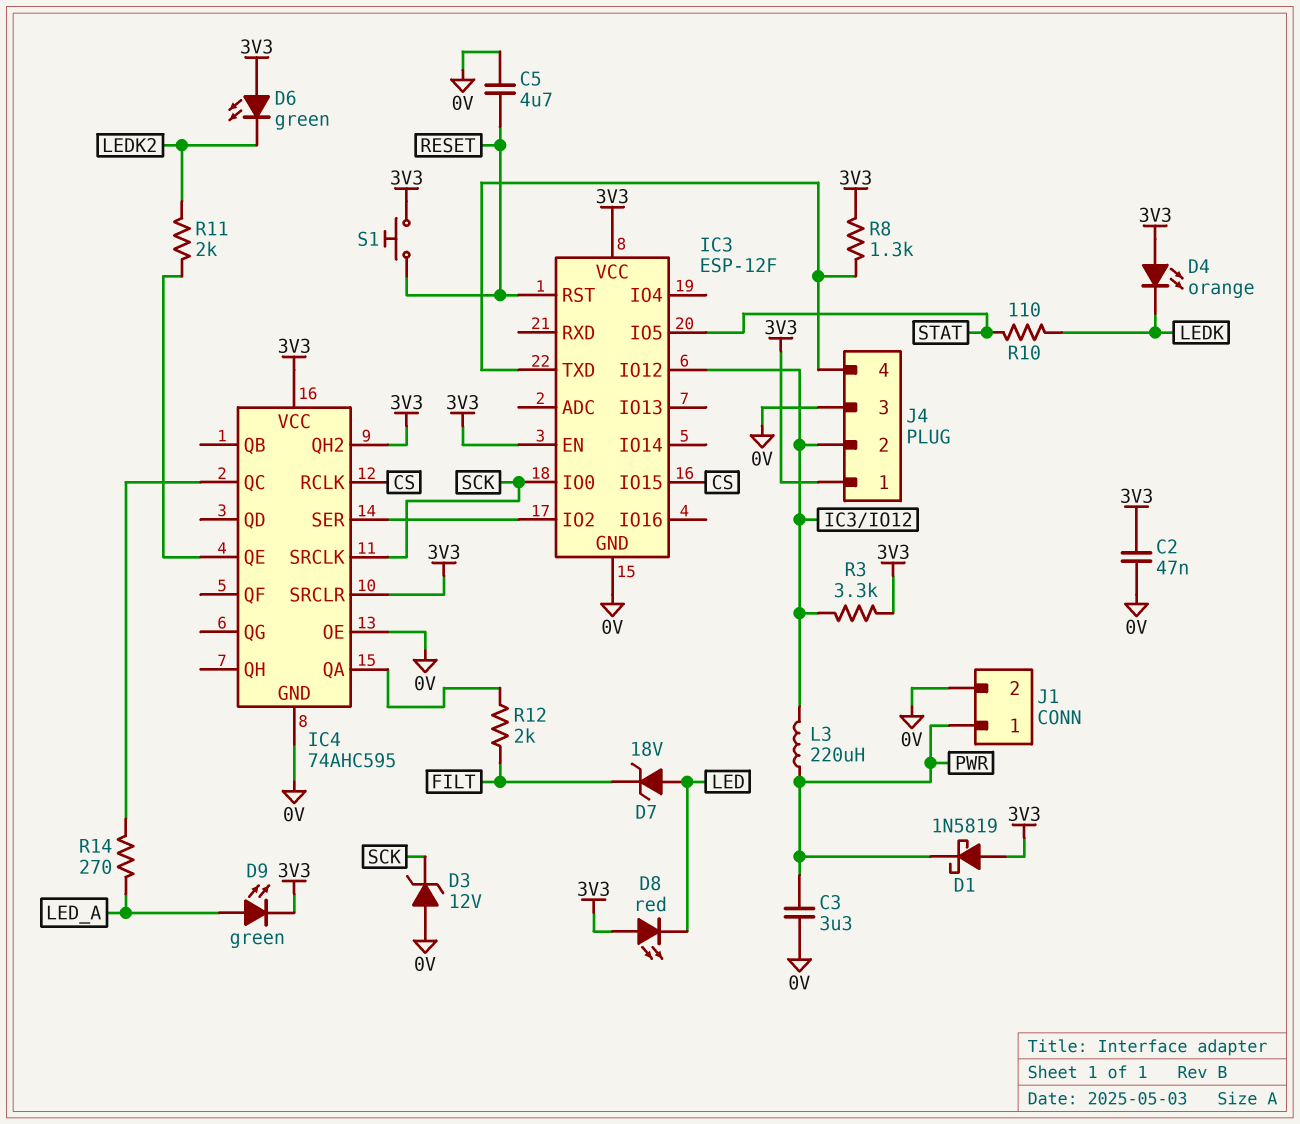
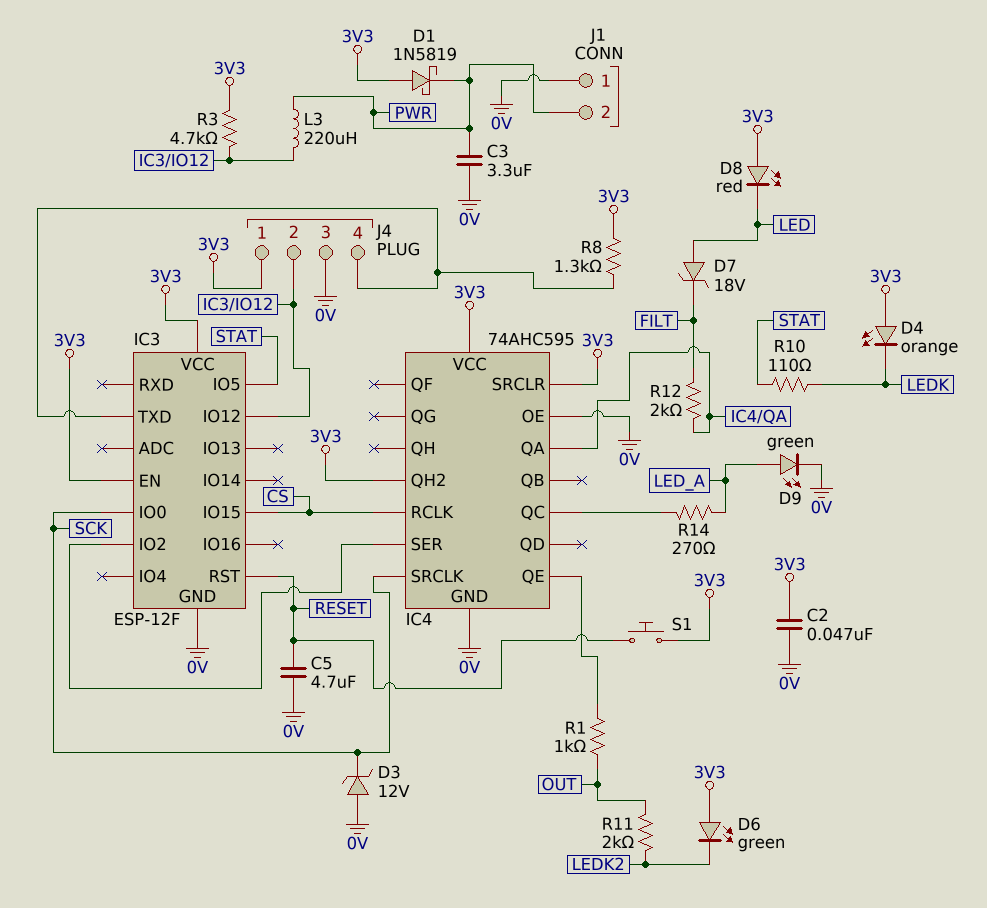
D9: LED green (A LED_A, K 3V3) -> LED green (A LED_A, K 0V)
J1 pin 1: PWR -> 0V
J1 pin 2: 0V -> PWR
R1: none -> 1k (IC4/QE, OUT)
R3: 3.3k (3V3, IC3/IO12) -> 4.7k (3V3, IC3/IO12)
R11: 2k (IC4/QE, LEDK2) -> 2k (LEDK2, OUT)

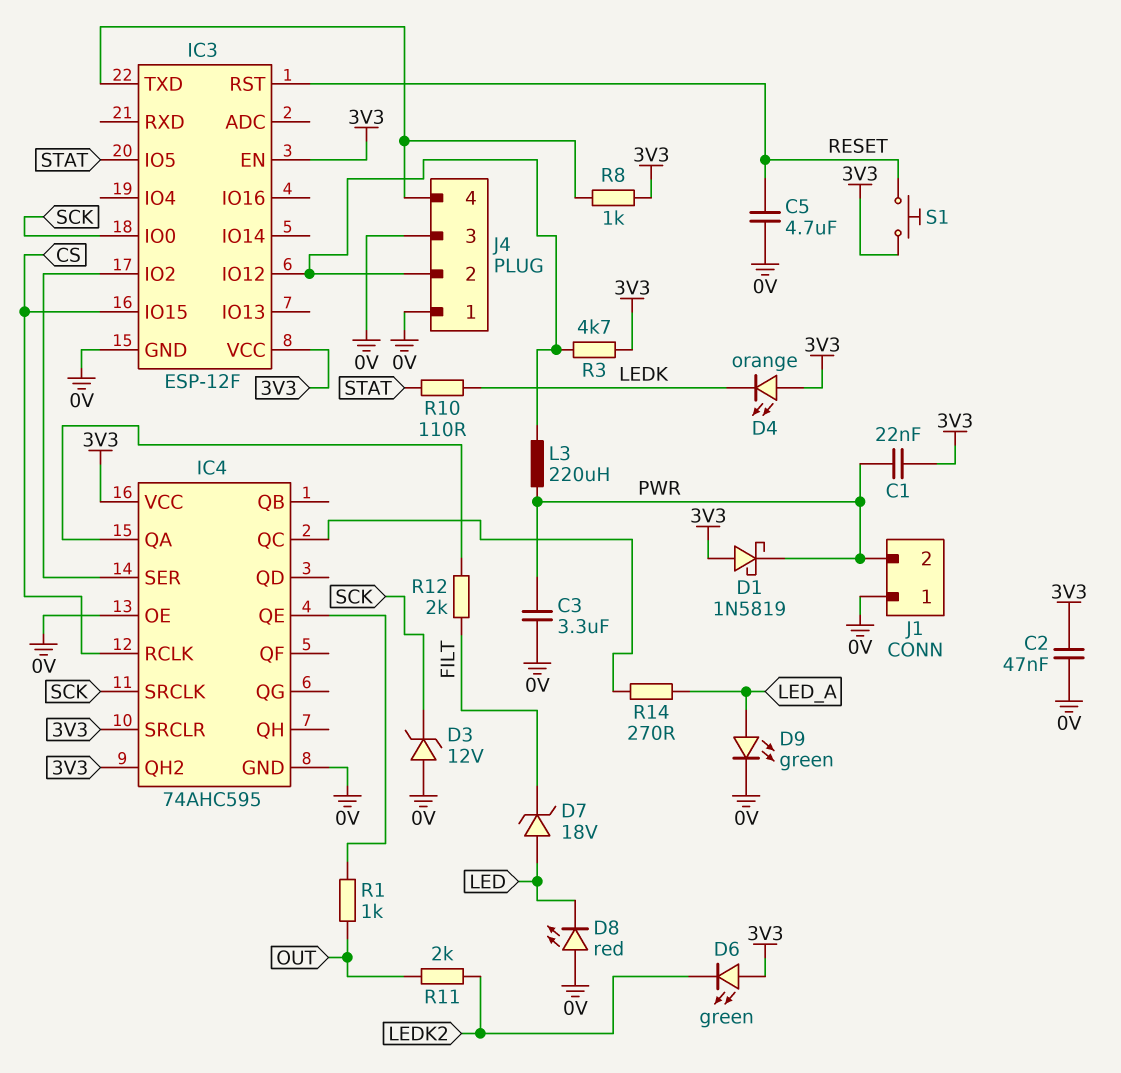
C1: none -> 22nF (3V3, PWR)
D8: LED red (A 3V3, K LED) -> LED red (A 0V, K LED)
J4 pin 1: 3V3 -> 0V
R8: 1.3k (3V3, IC3/TXD) -> 1k (3V3, IC3/TXD)

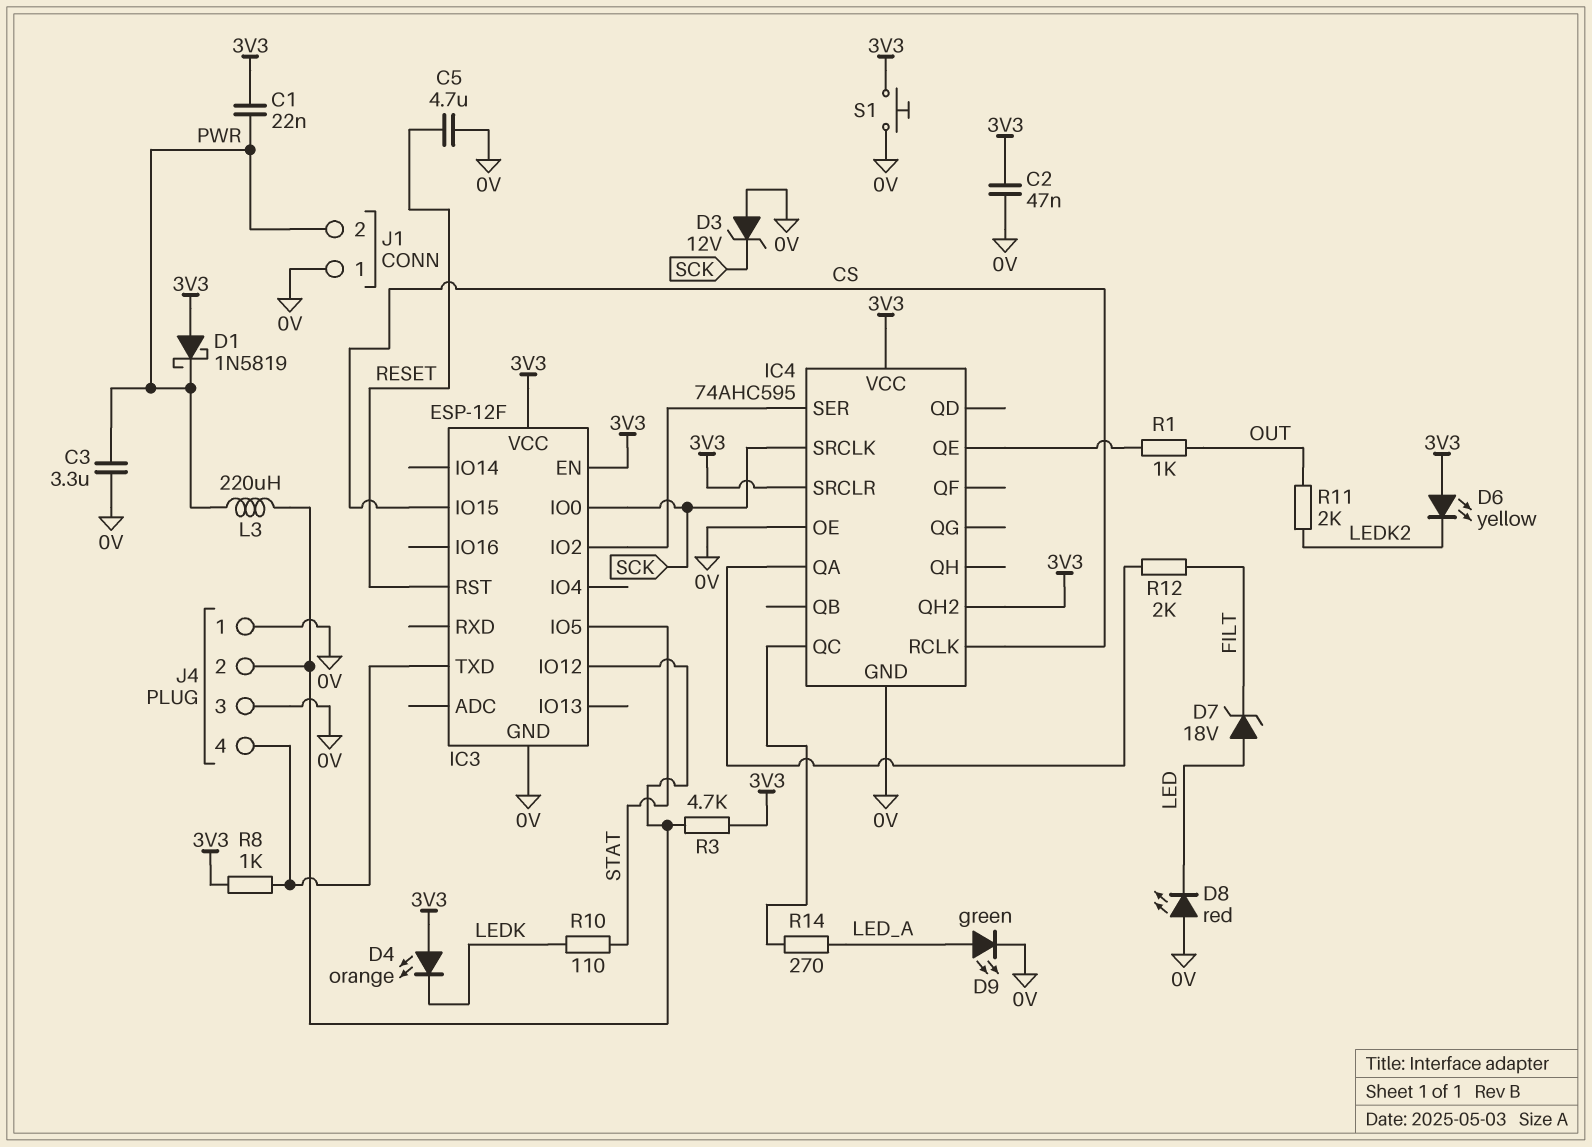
D6: LED green (A 3V3, K LEDK2) -> LED yellow (A 3V3, K LEDK2)
S1: button (3V3, RESET) -> button (0V, 3V3)

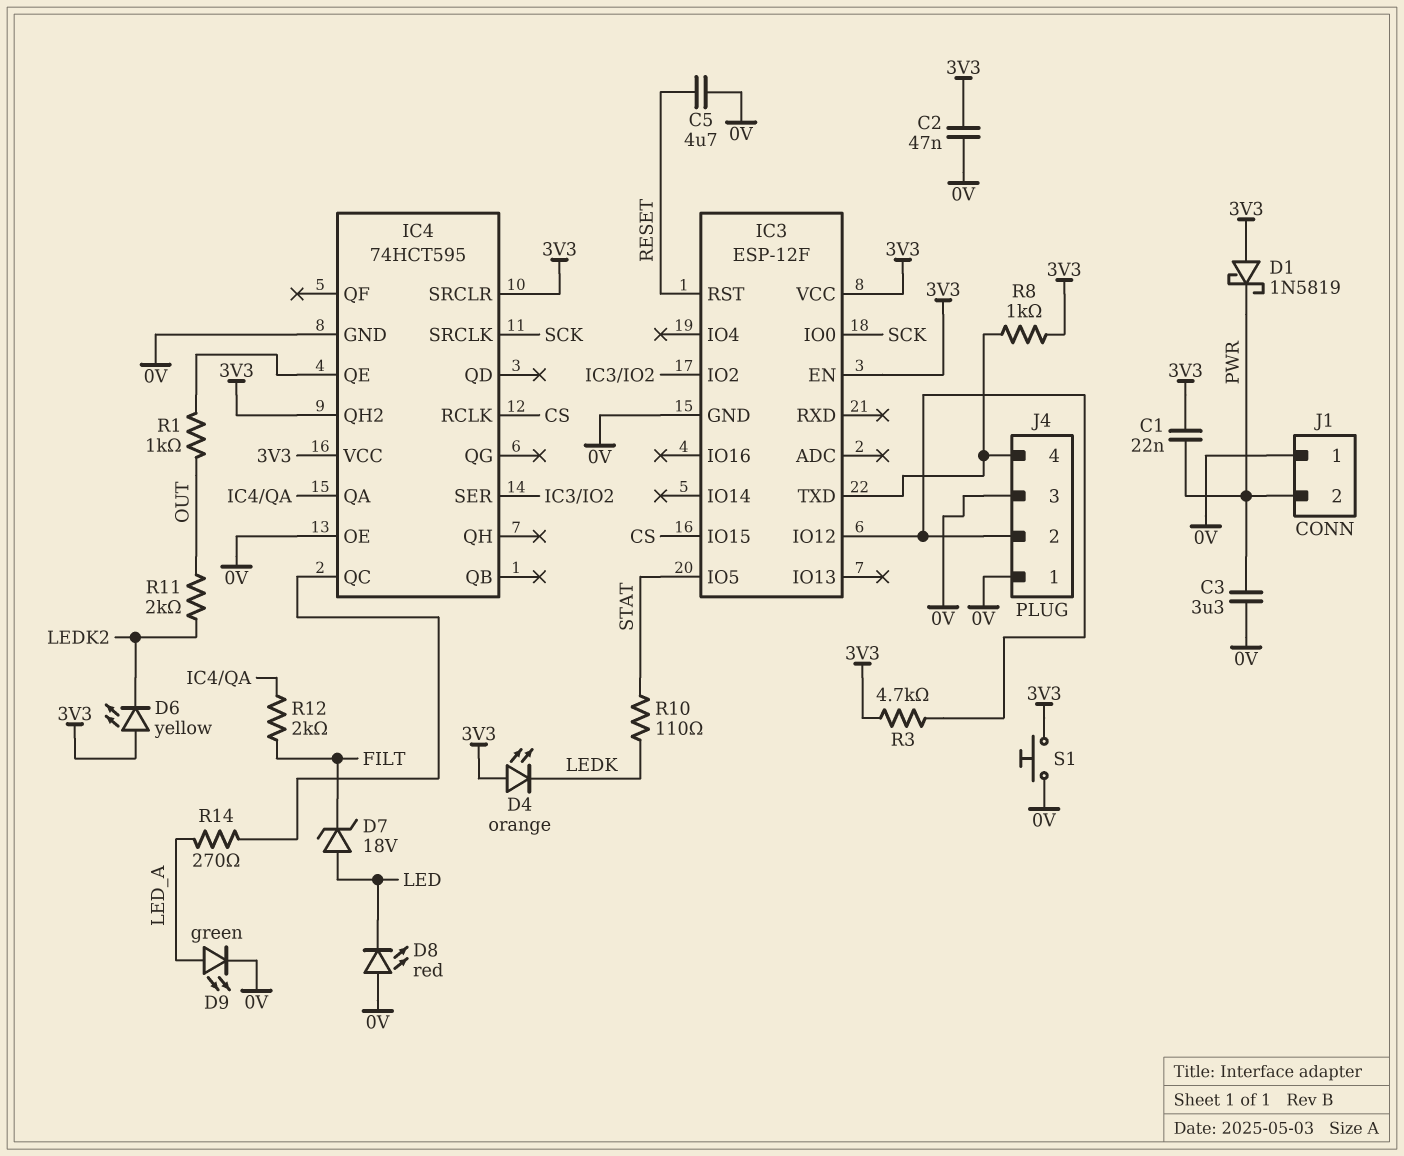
D3: zener 12V (A 0V, K SCK) -> none
IC4: 74AHC595 -> 74HCT595
L3: 220uH (IC3/IO12, PWR) -> none

